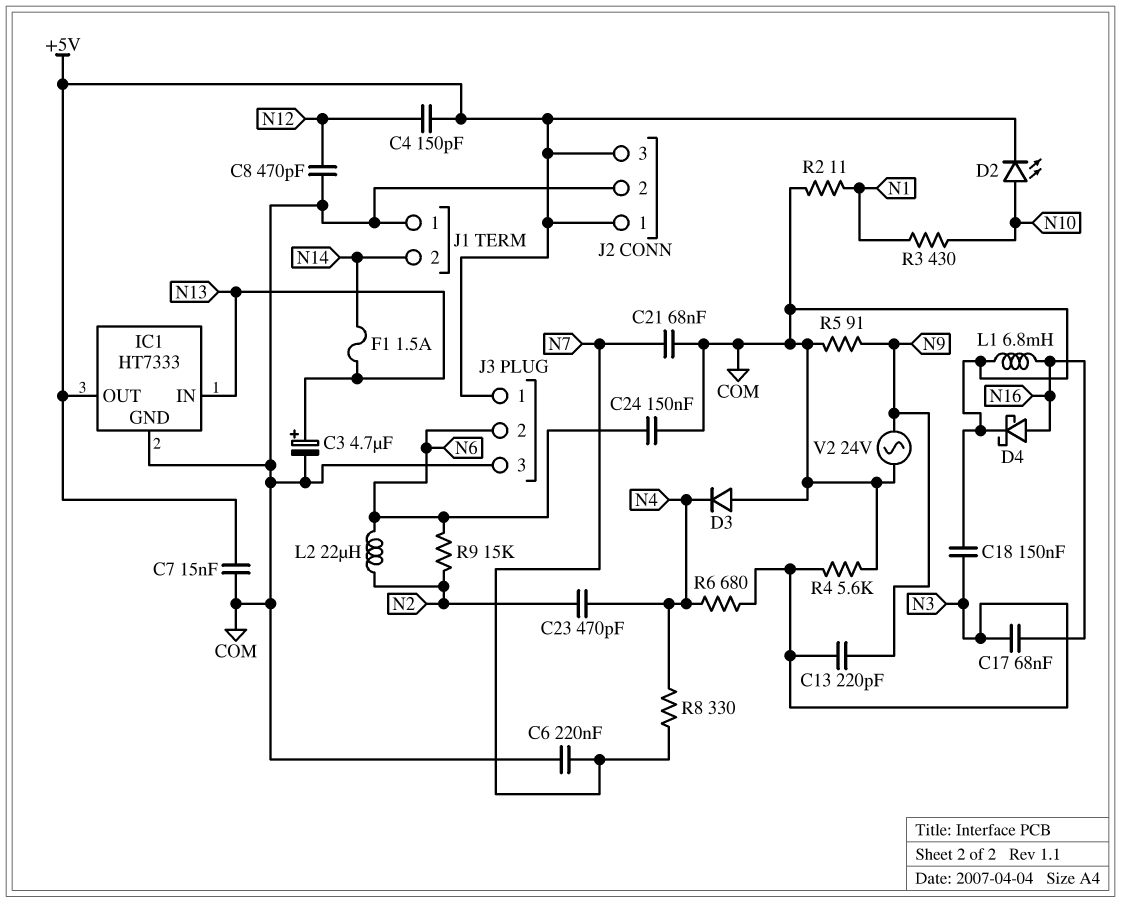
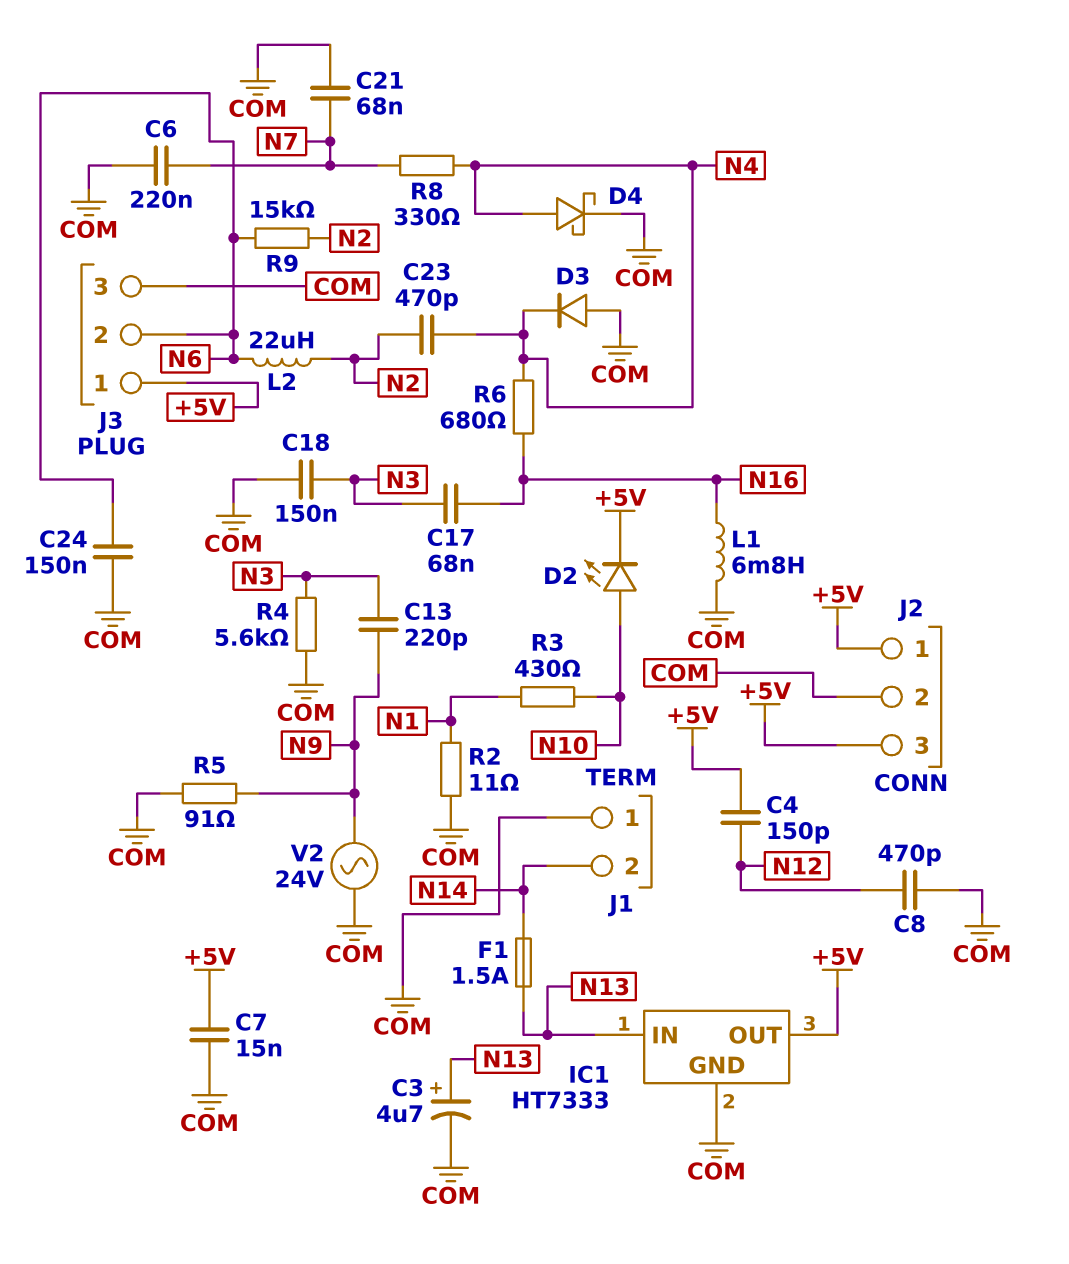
D4: schottky (A N16, K COM) -> schottky (A N4, K COM)
R6: 680 (N3, N4) -> 680 (N4, N16)

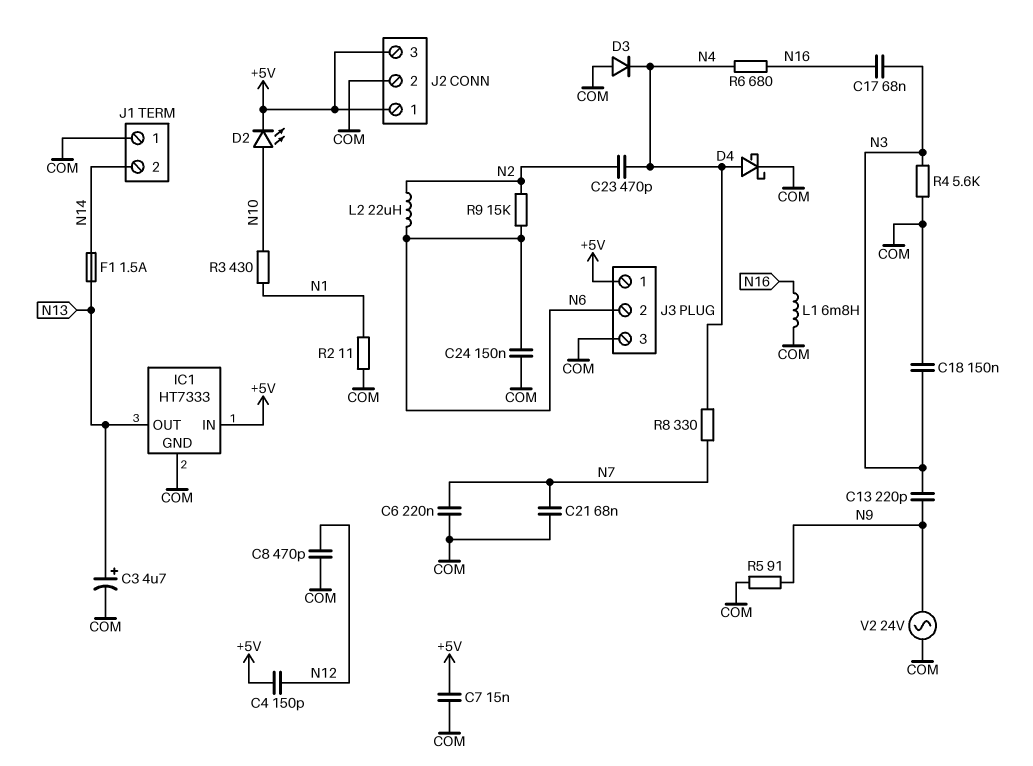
IC1 pin IN: N13 -> +5V
IC1 pin OUT: +5V -> N13

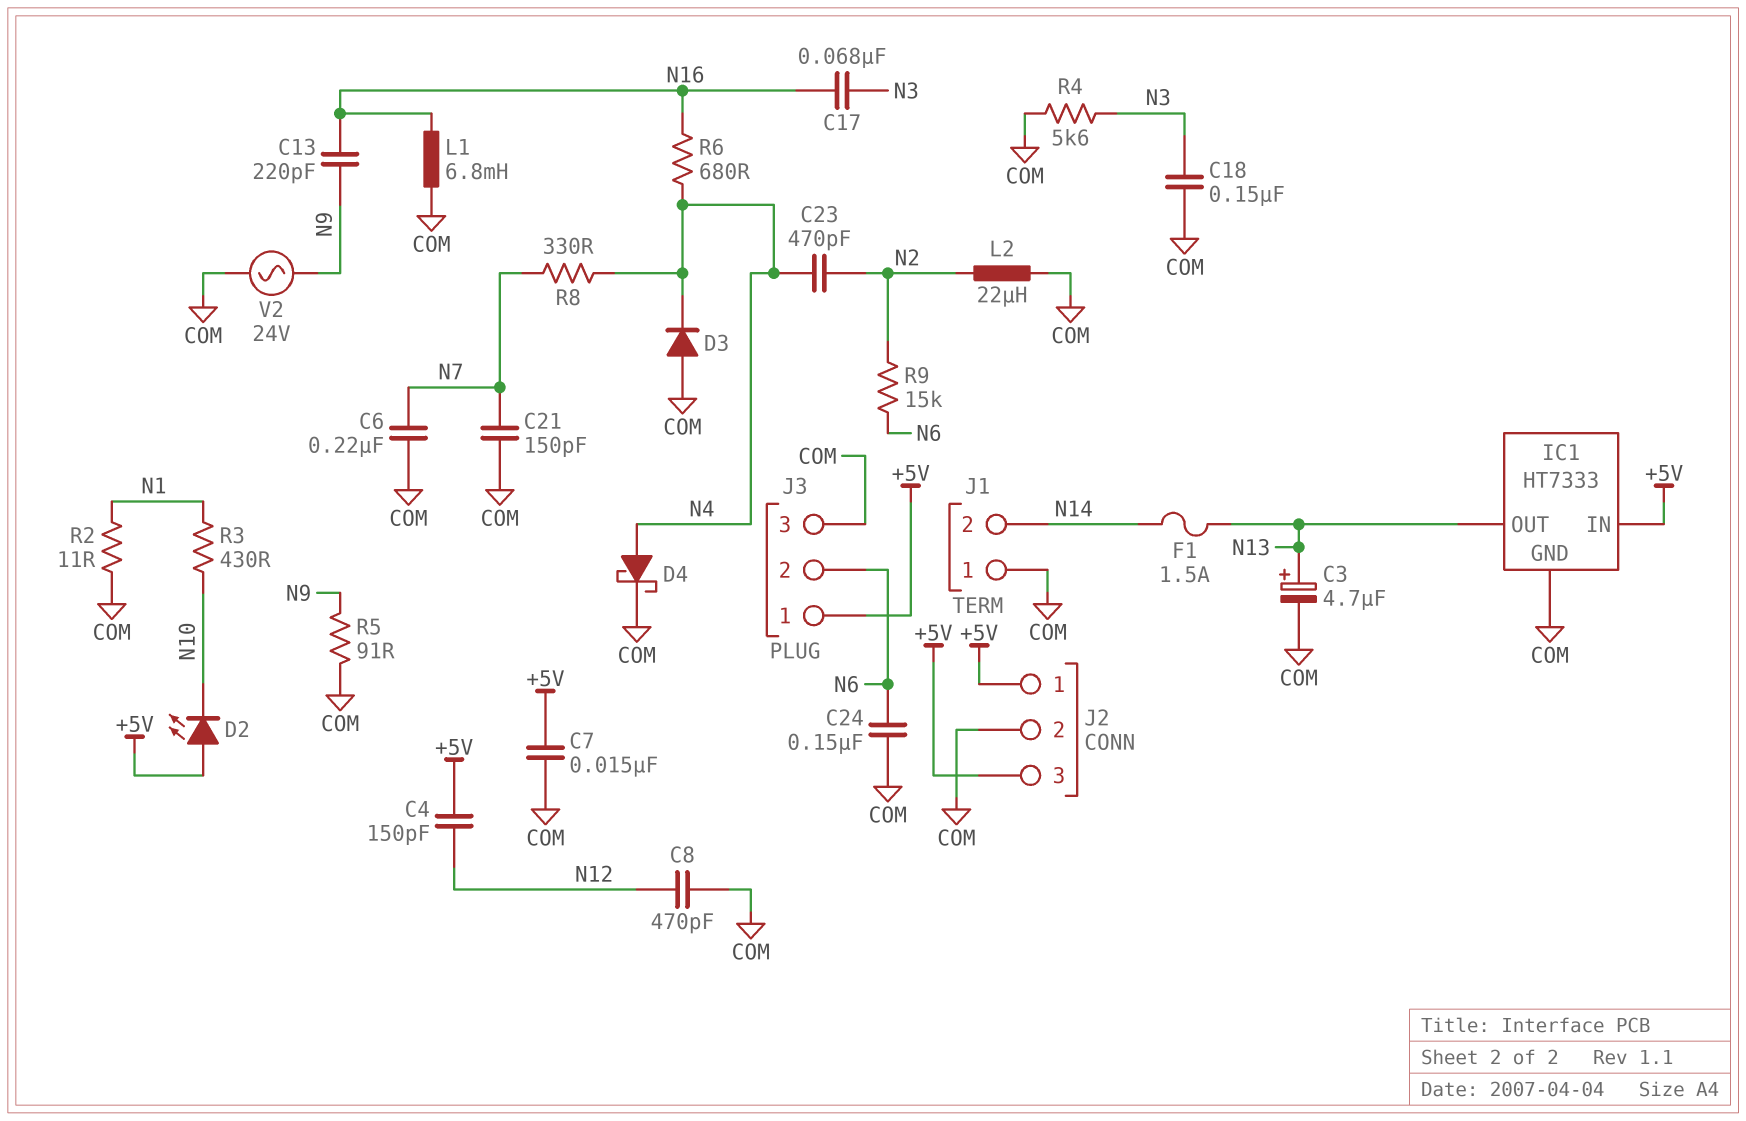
C13: 220pF (N3, N9) -> 220pF (N9, N16)
C21: 68nF (COM, N7) -> 150pF (COM, N7)
D2: LED (A N10, K +5V) -> LED (A +5V, K N10)
L2: 22uH (N2, N6) -> 22uH (COM, N2)

